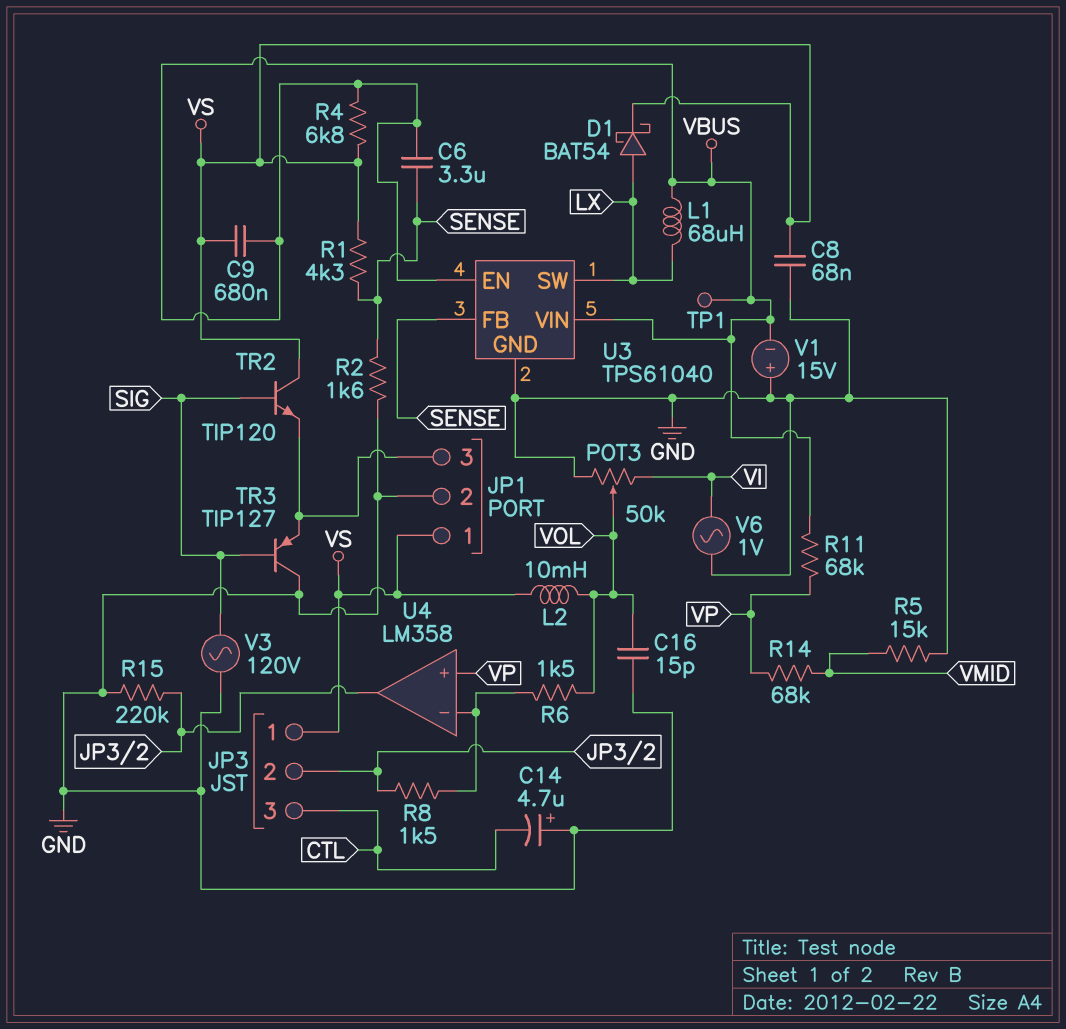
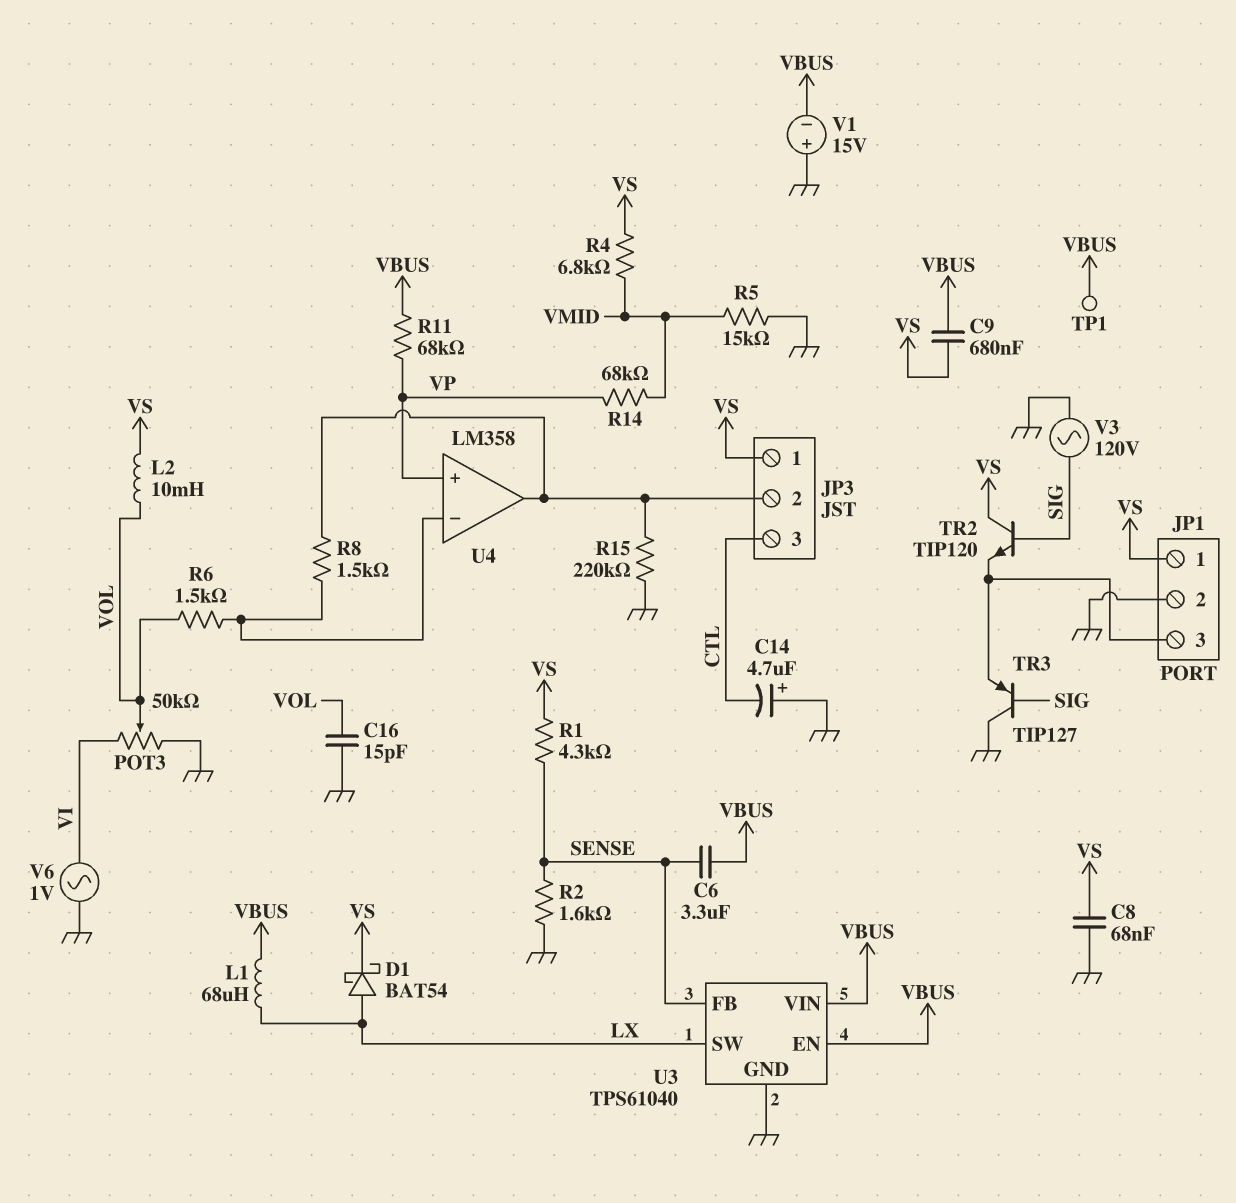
R4: 6.8k (VBUS, VS) -> 6.8k (VMID, VS)

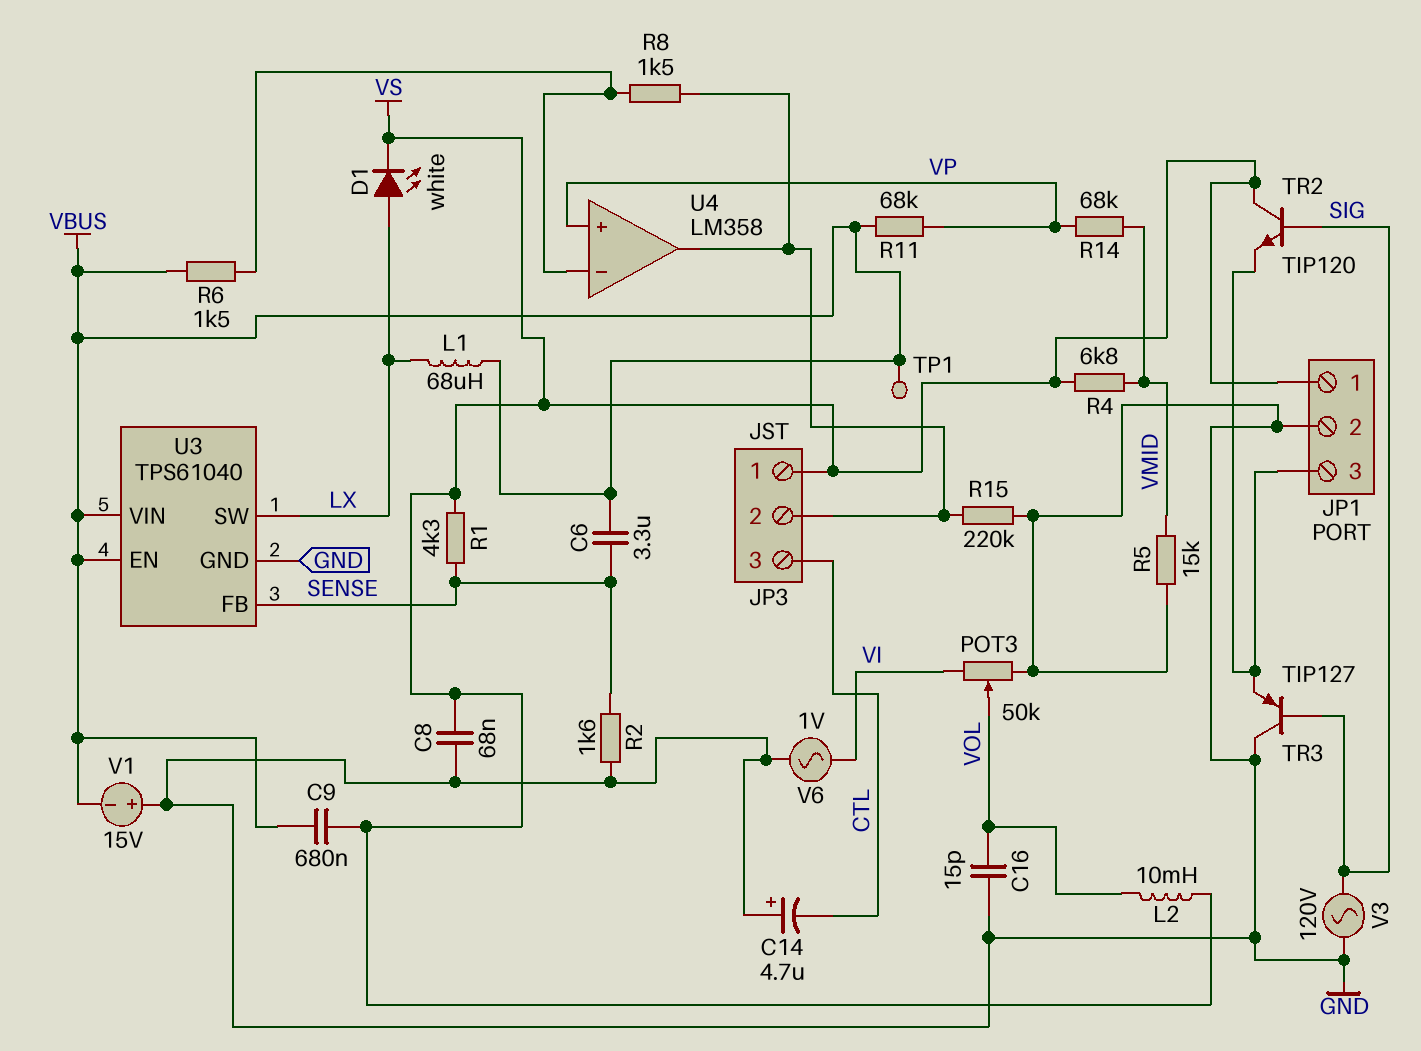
D1: schottky BAT54 (A LX, K VS) -> LED white (A LX, K VS)
R6: 1.5k (U4/in-, VOL) -> 1.5k (U4/in-, VBUS)

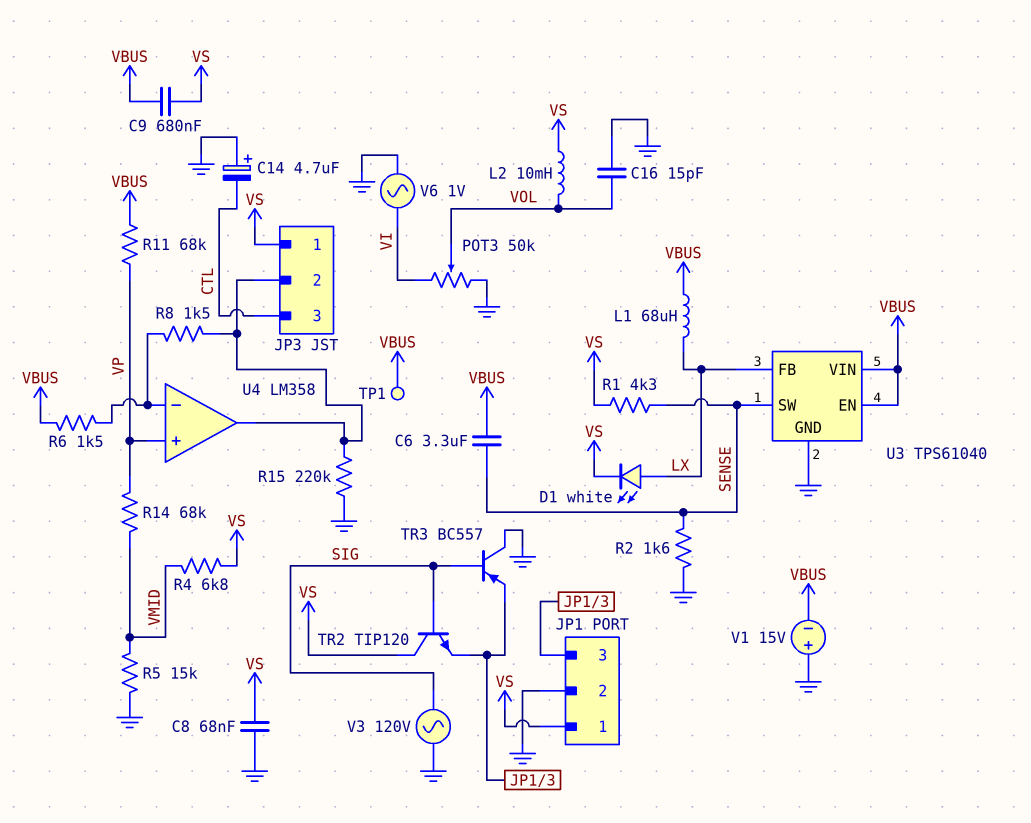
TR3: PNP TIP127 (B SIG, C GND, E JP1/3) -> PNP BC557 (B SIG, C GND, E JP1/3)
U3 pin FB: SENSE -> LX
U3 pin SW: LX -> SENSE

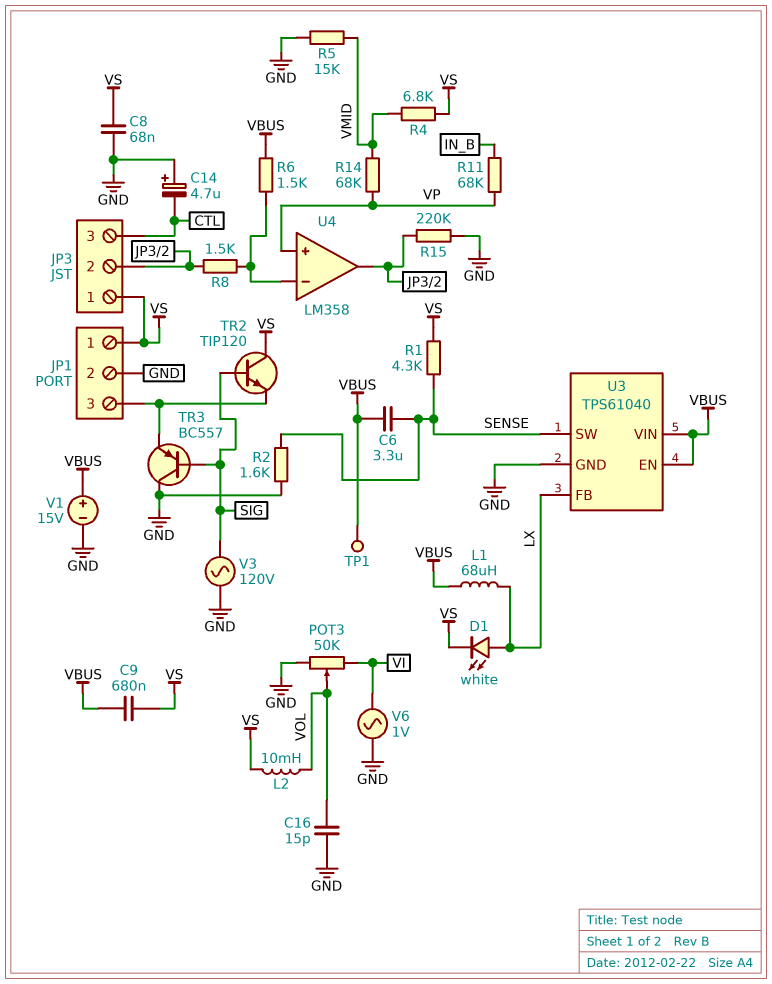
R11: 68k (VBUS, VP) -> 68k (IN_B, VP)
V1: 15V (plus GND, minus VBUS) -> 15V (plus VBUS, minus GND)

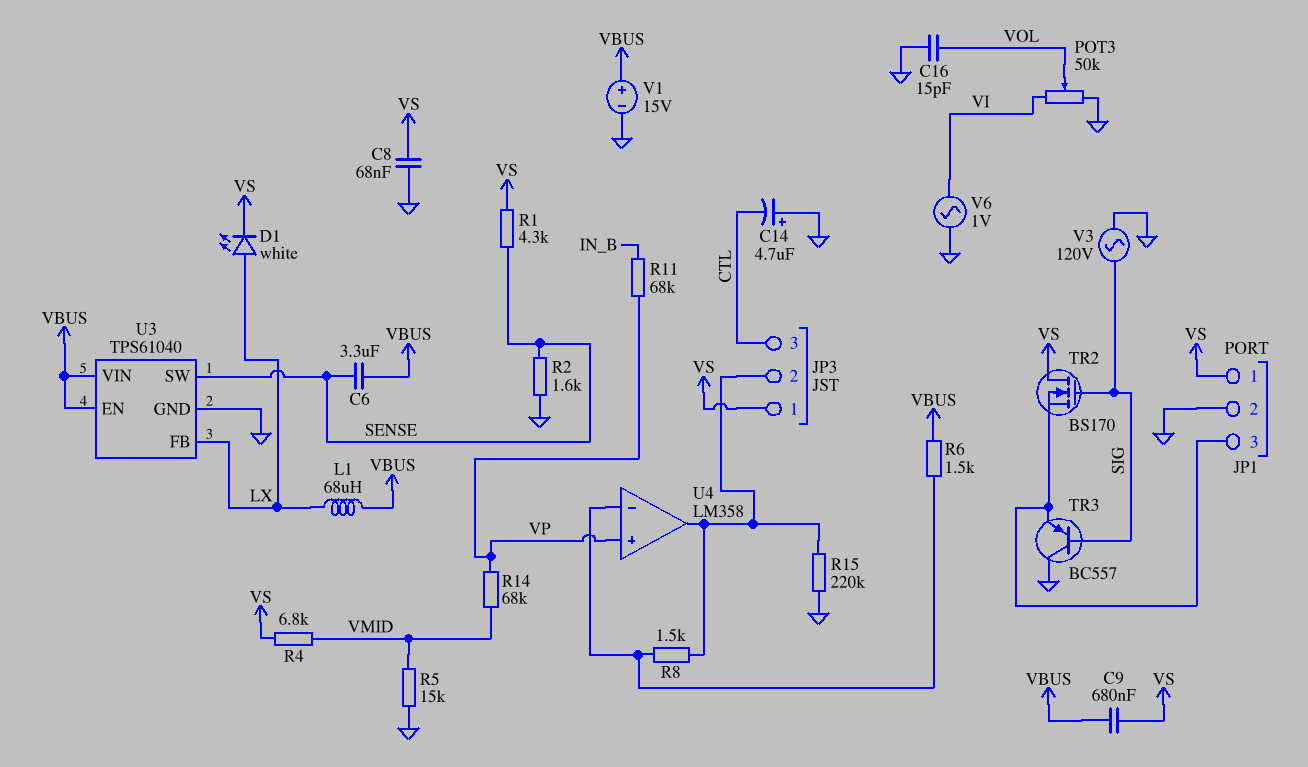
L2: 10mH (VOL, VS) -> none
TP1: test point (VBUS) -> none
TR2: NPN TIP120 (B SIG, C VS, E JP1/3) -> NMOS BS170 (G SIG, D VS, S JP1/3)

